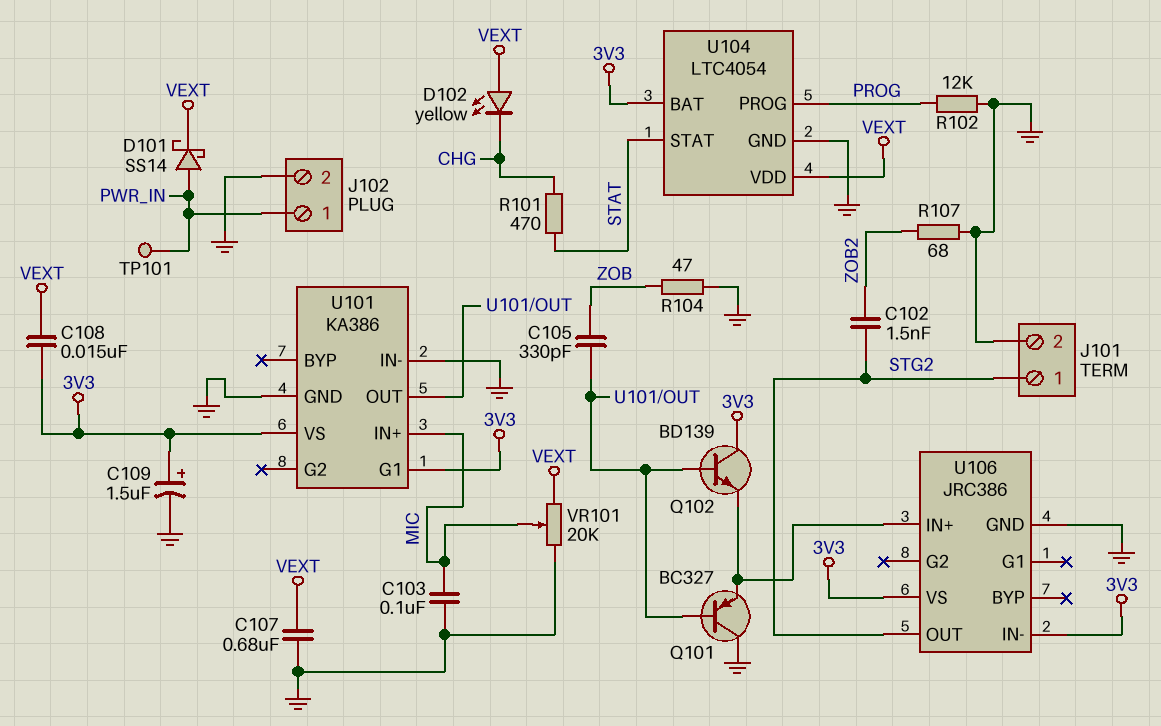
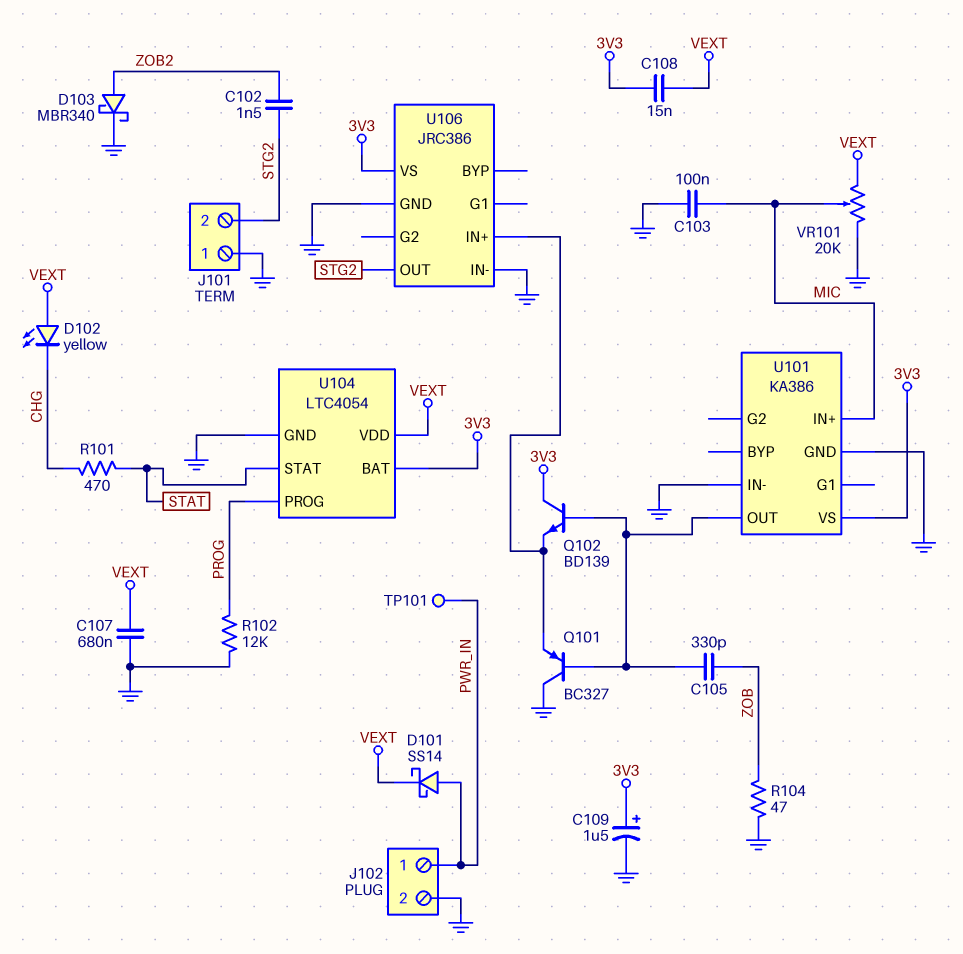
D103: none -> schottky MBR340 (A ZOB2, K GND)
J101 pin 1: STG2 -> GND
J101 pin 2: GND -> STG2
R107: 68 (GND, ZOB2) -> none
U101 pin G1: 3V3 -> none
U106 pin IN-: 3V3 -> GND

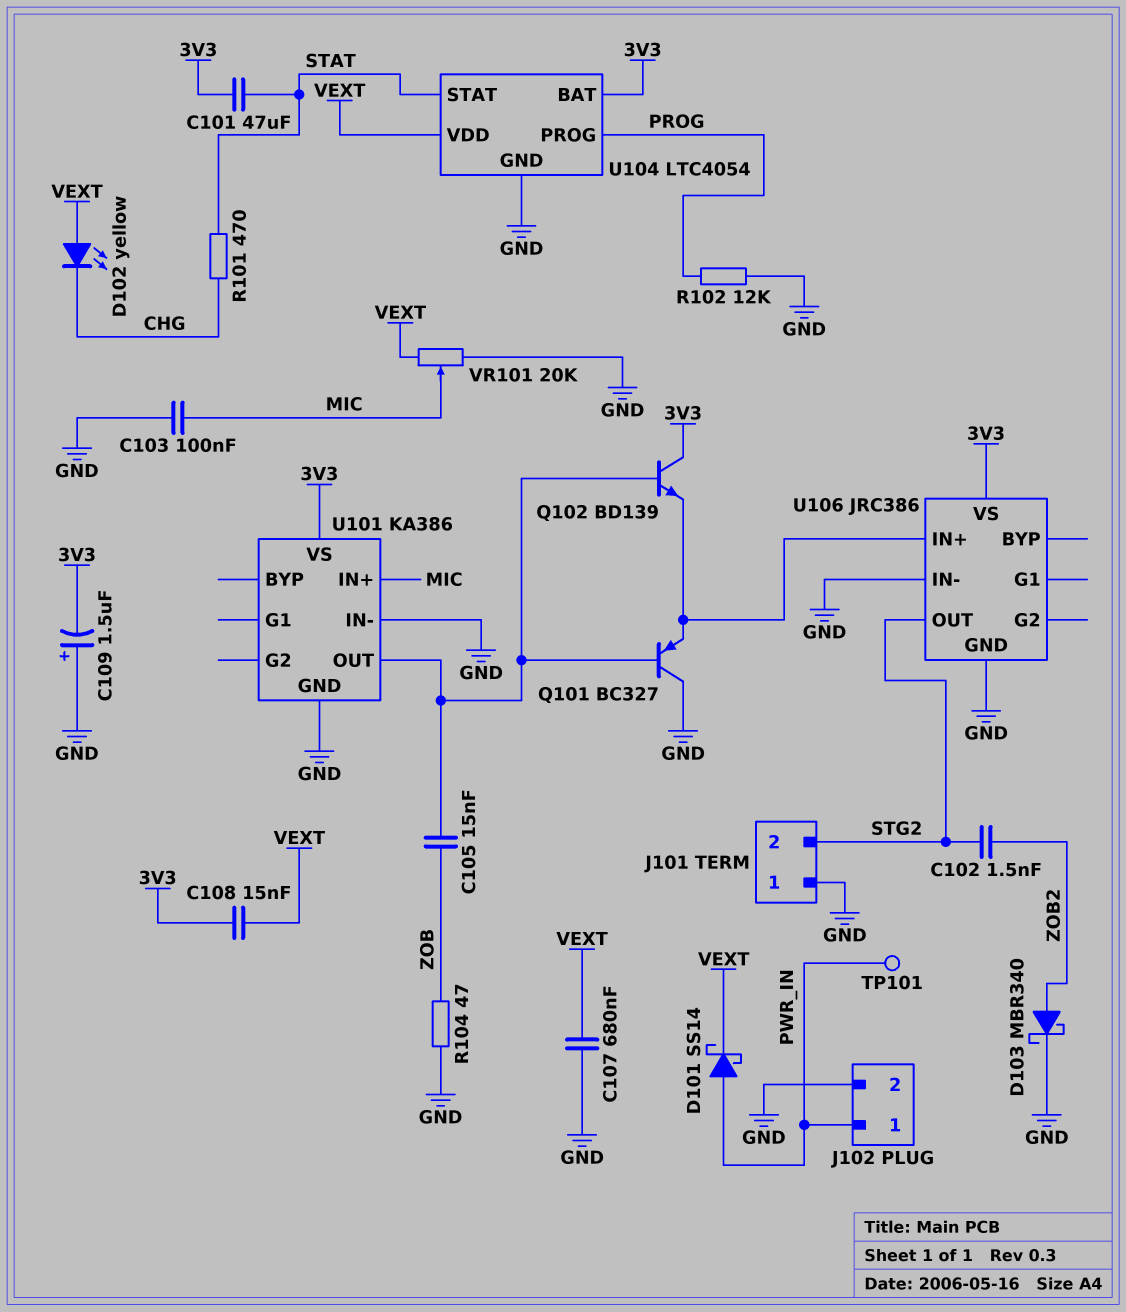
C101: none -> 47uF (3V3, STAT)
C105: 330pF (U101/OUT, ZOB) -> 15nF (U101/OUT, ZOB)
C109: 1.5uF (plus 3V3, minus GND) -> 1.5uF (plus GND, minus 3V3)

